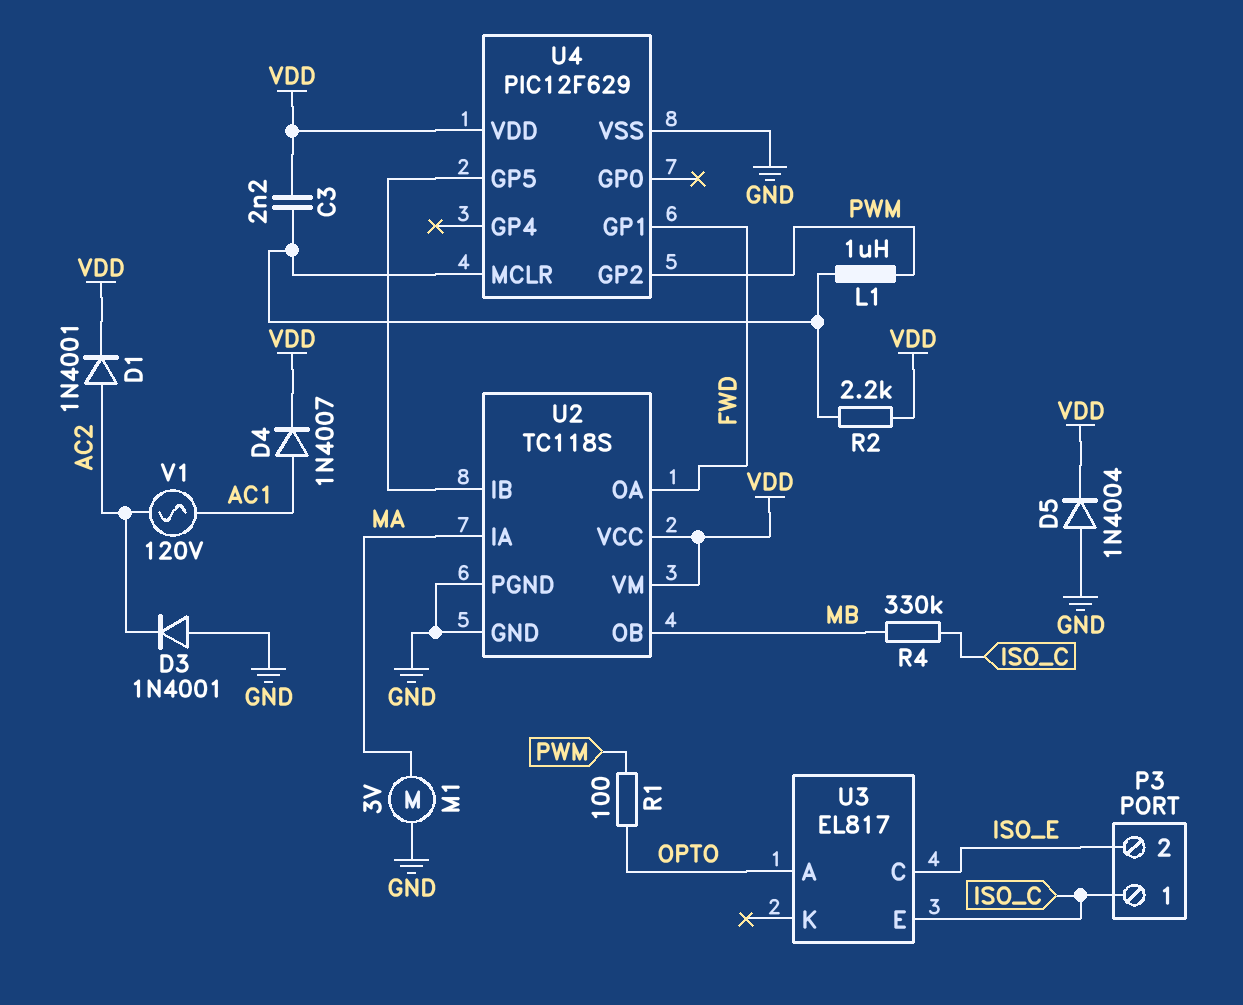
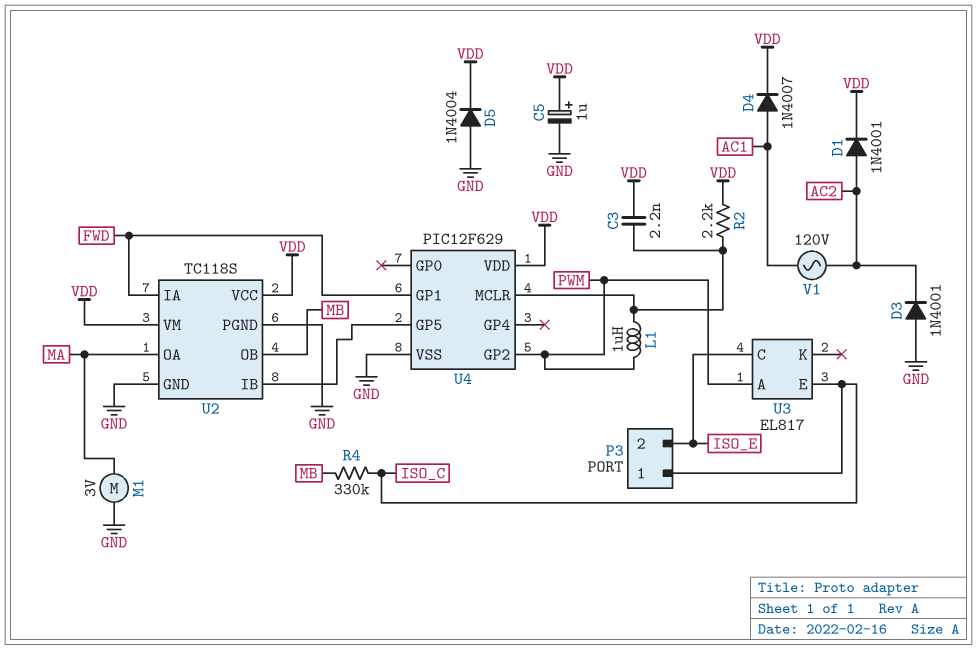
C5: none -> 1uF (plus VDD, minus GND)
R1: 100 (OPTO, PWM) -> none
U2 pin IA: MA -> FWD
U2 pin OA: FWD -> MA
U3 pin A: OPTO -> PWM

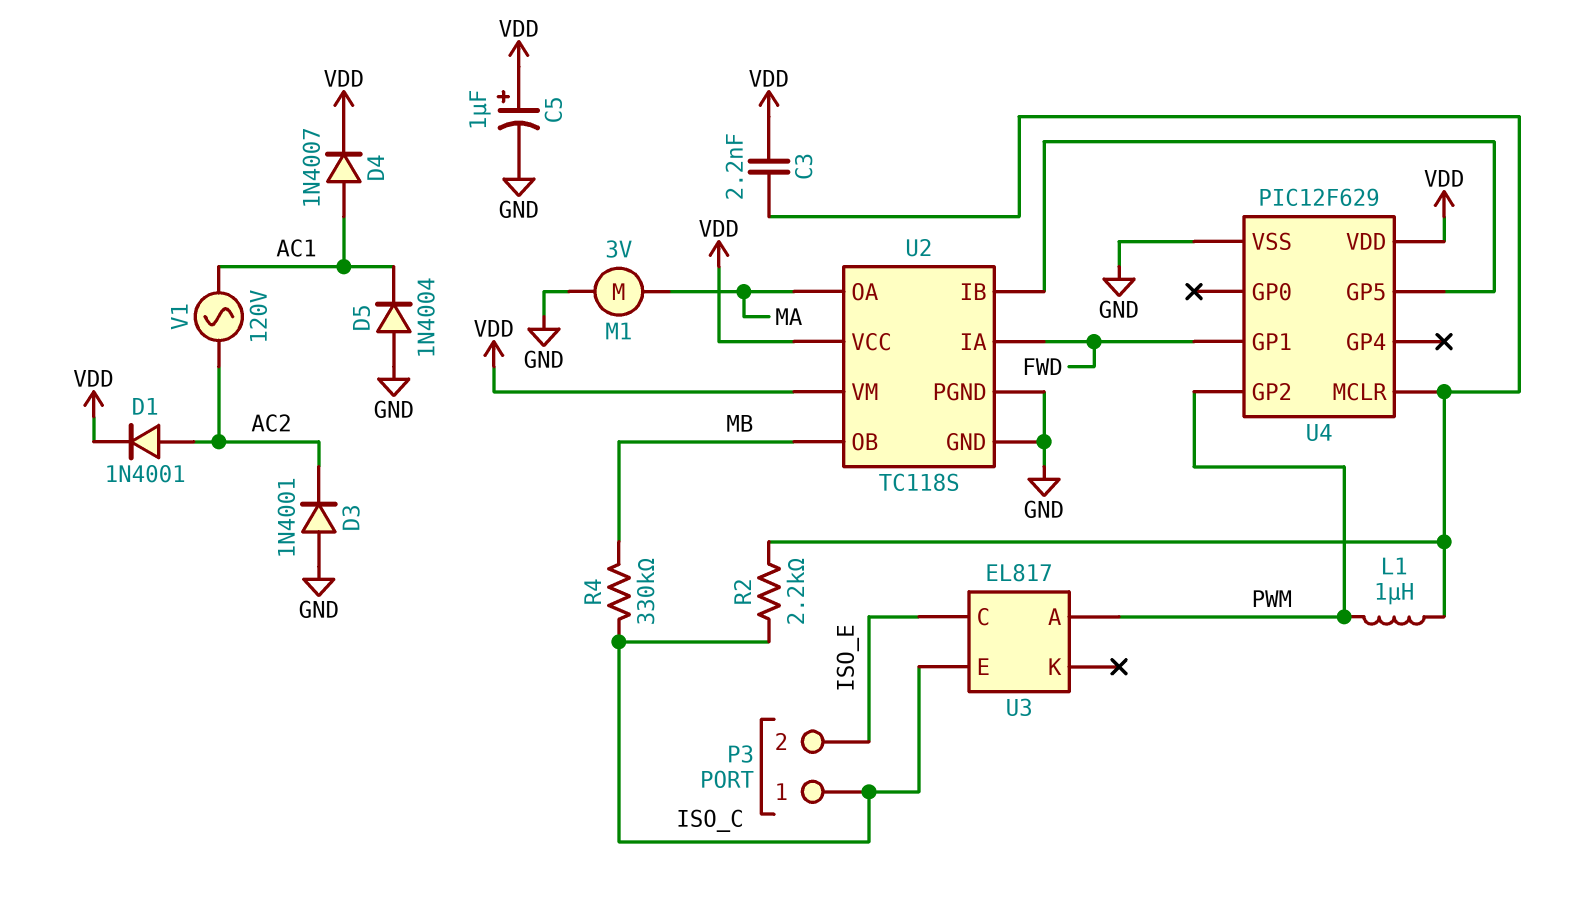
D5: diode 1N4004 (A GND, K VDD) -> diode 1N4004 (A GND, K AC1)
R2: 2.2k (U4/MCLR, VDD) -> 2.2k (ISO_C, U4/MCLR)

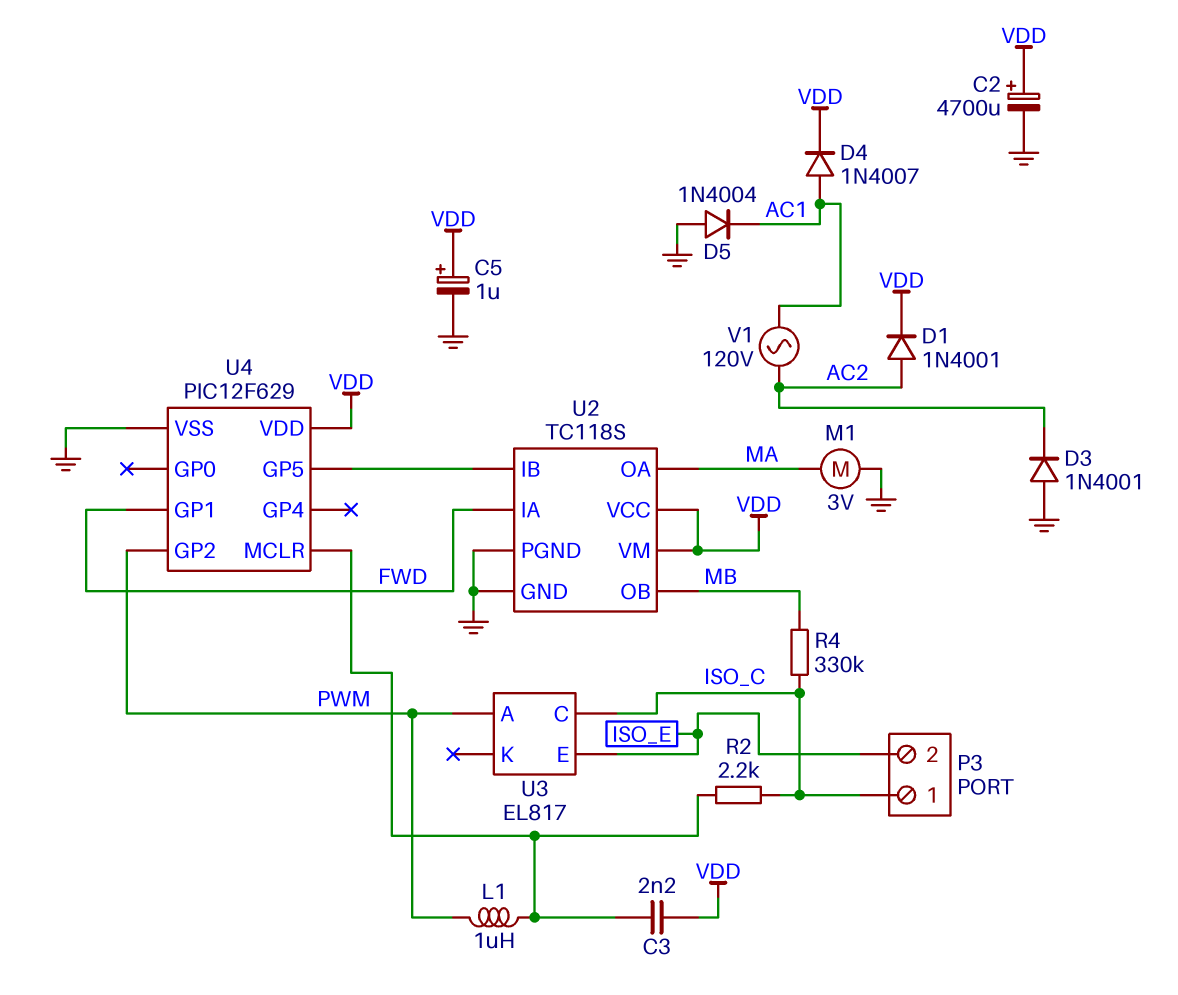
C2: none -> 4700uF (plus VDD, minus GND)
U3 pin C: ISO_E -> ISO_C
U3 pin E: ISO_C -> ISO_E

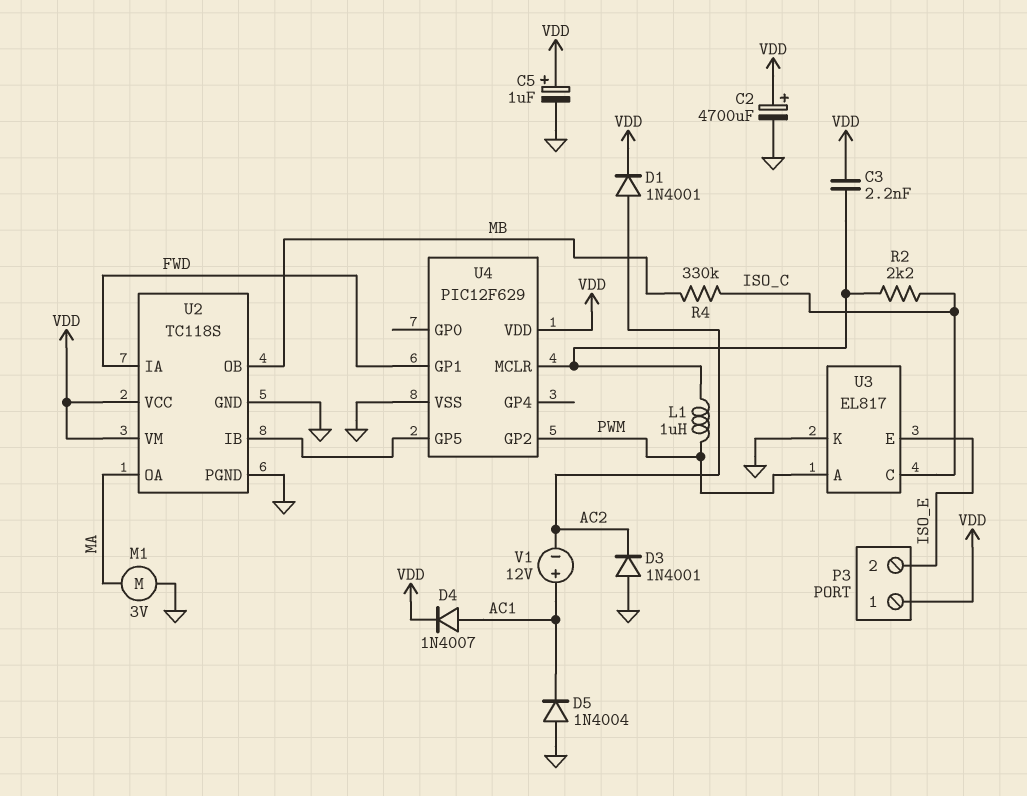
P3 pin 1: ISO_C -> VDD
U3 pin K: none -> GND
V1: AC 120V (AC1, AC2) -> 12V (plus AC1, minus AC2)

